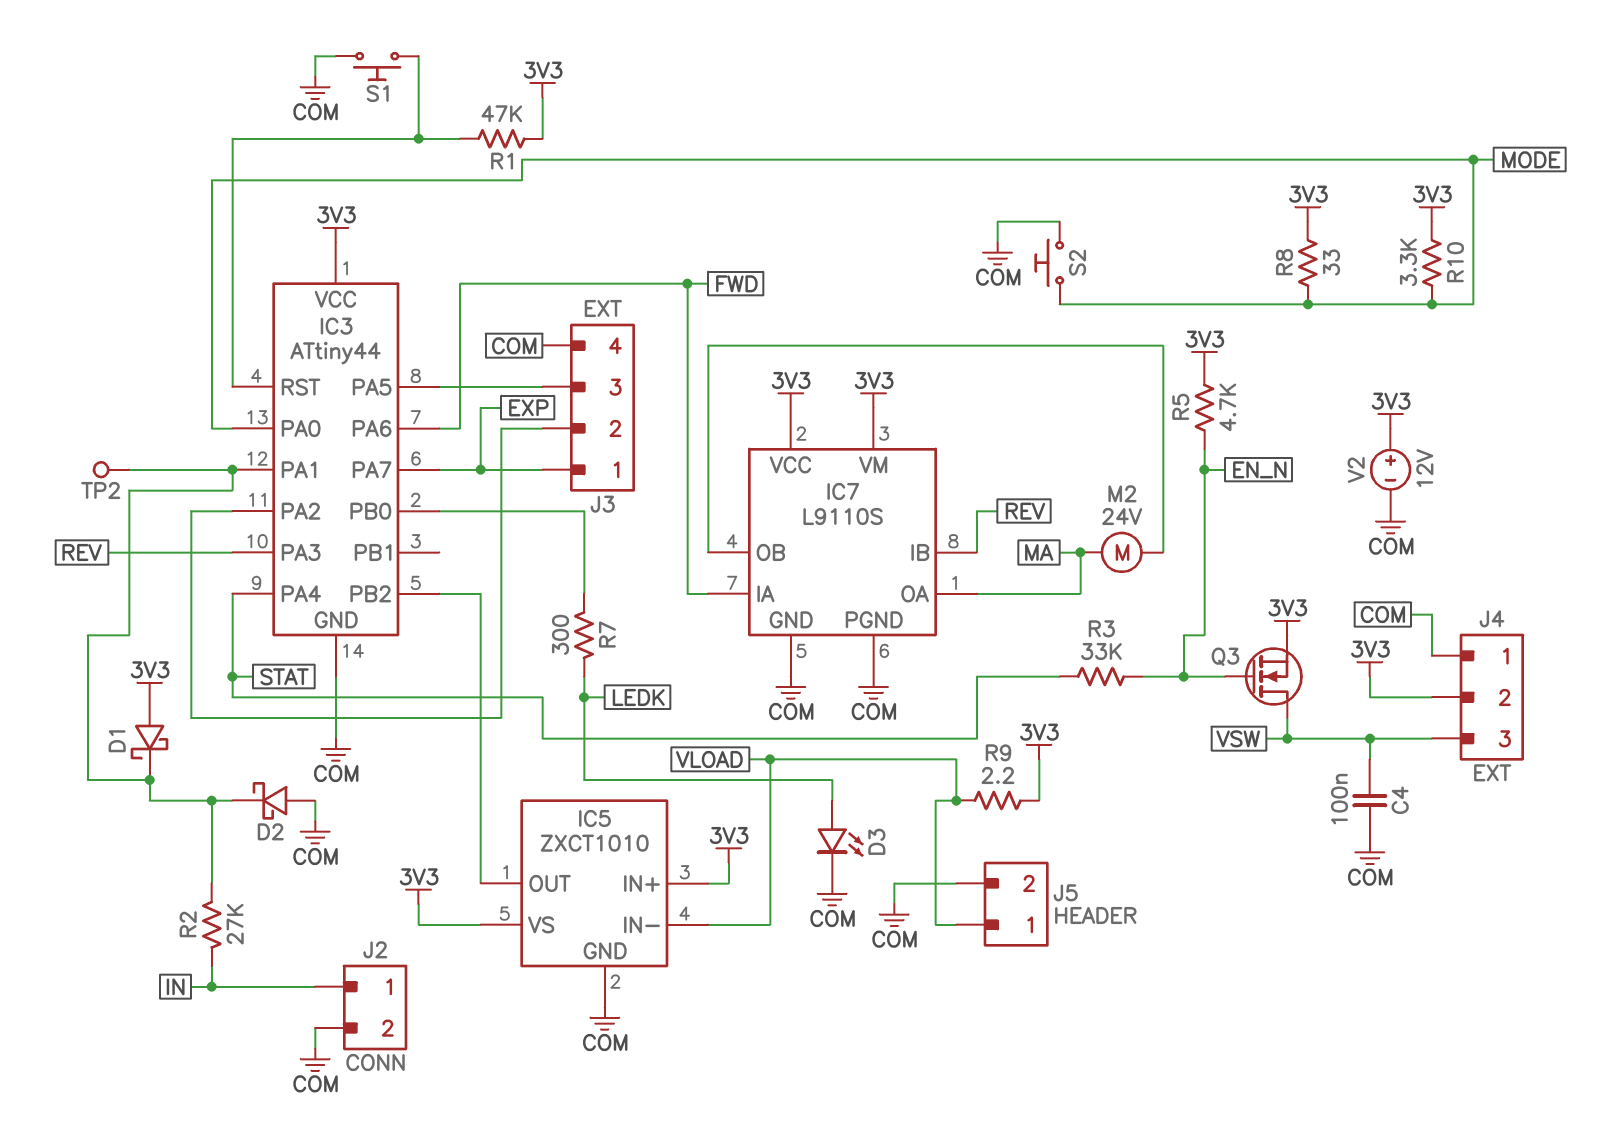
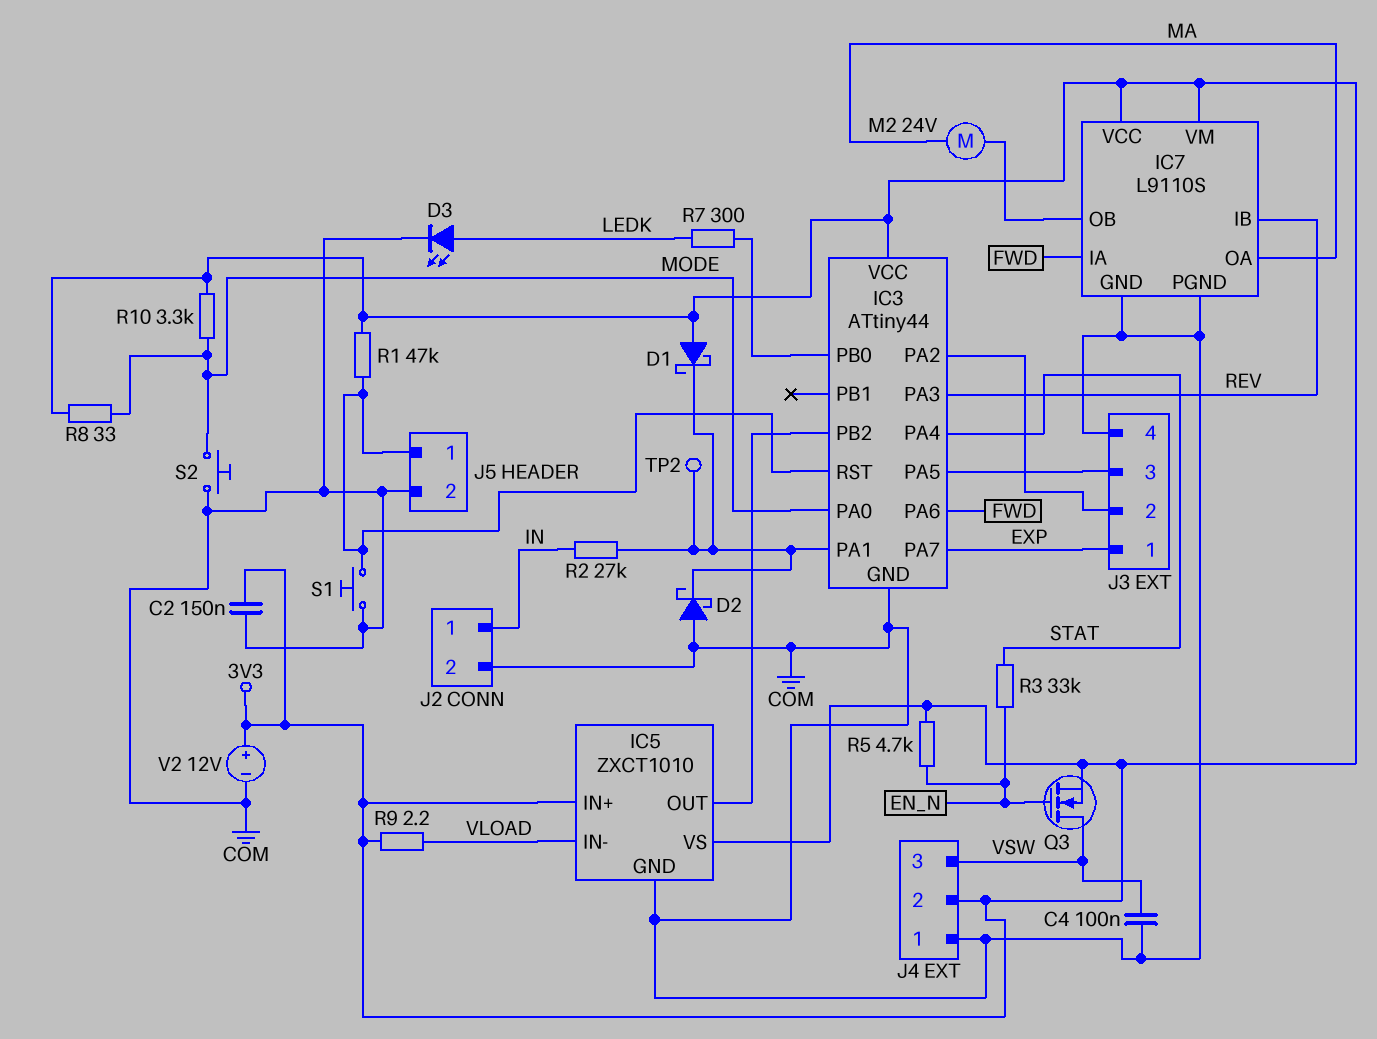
C2: none -> 150nF (3V3, COM)
J5 pin 1: VLOAD -> IC3/RST

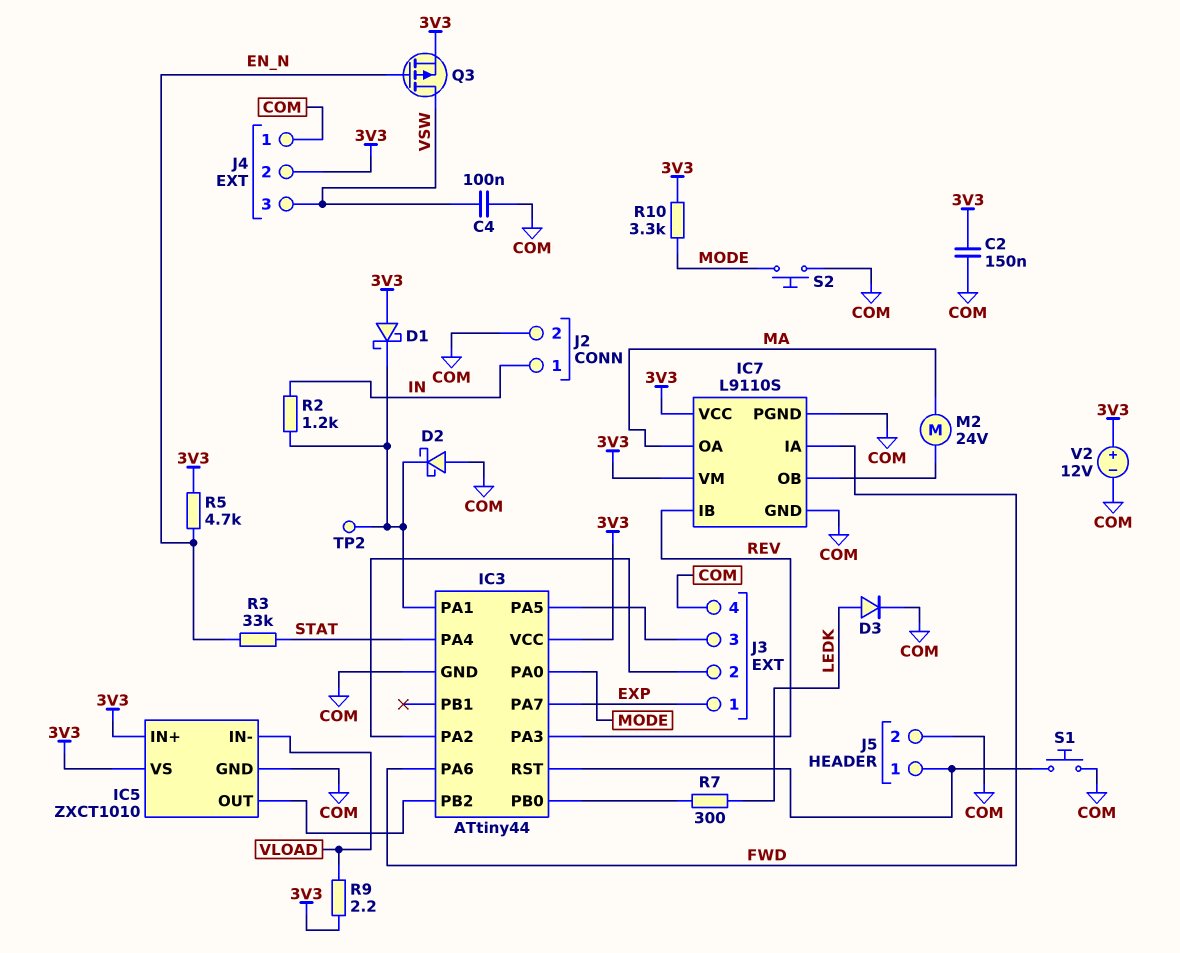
D3: LED (A LEDK, K COM) -> diode (A LEDK, K COM)
Q3: NMOS (G EN_N, D VSW, S 3V3) -> PMOS (G EN_N, D VSW, S 3V3)
R1: 47k (3V3, IC3/RST) -> none
R2: 27k (IC3/PA1, IN) -> 1.2k (IC3/PA1, IN)
R8: 33 (3V3, MODE) -> none

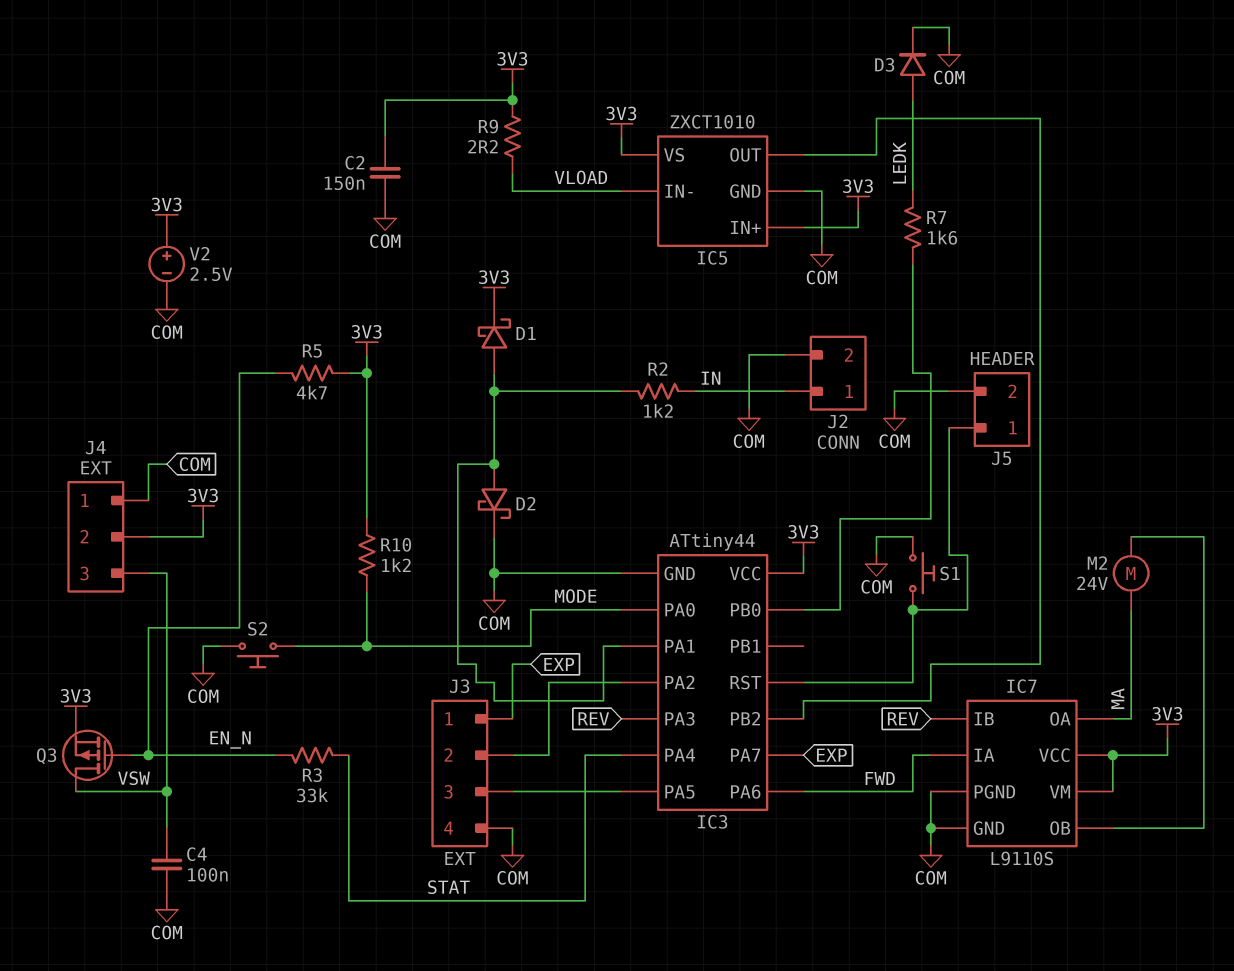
D1: schottky (A 3V3, K IC3/PA1) -> schottky (A IC3/PA1, K 3V3)
D2: schottky (A COM, K IC3/PA1) -> schottky (A IC3/PA1, K COM)
R7: 300 (IC3/PB0, LEDK) -> 1.6k (IC3/PB0, LEDK)
R10: 3.3k (3V3, MODE) -> 1.2k (3V3, MODE)
TP2: test point (IC3/PA1) -> none
V2: 12V (plus 3V3, minus COM) -> 2.5V (plus 3V3, minus COM)

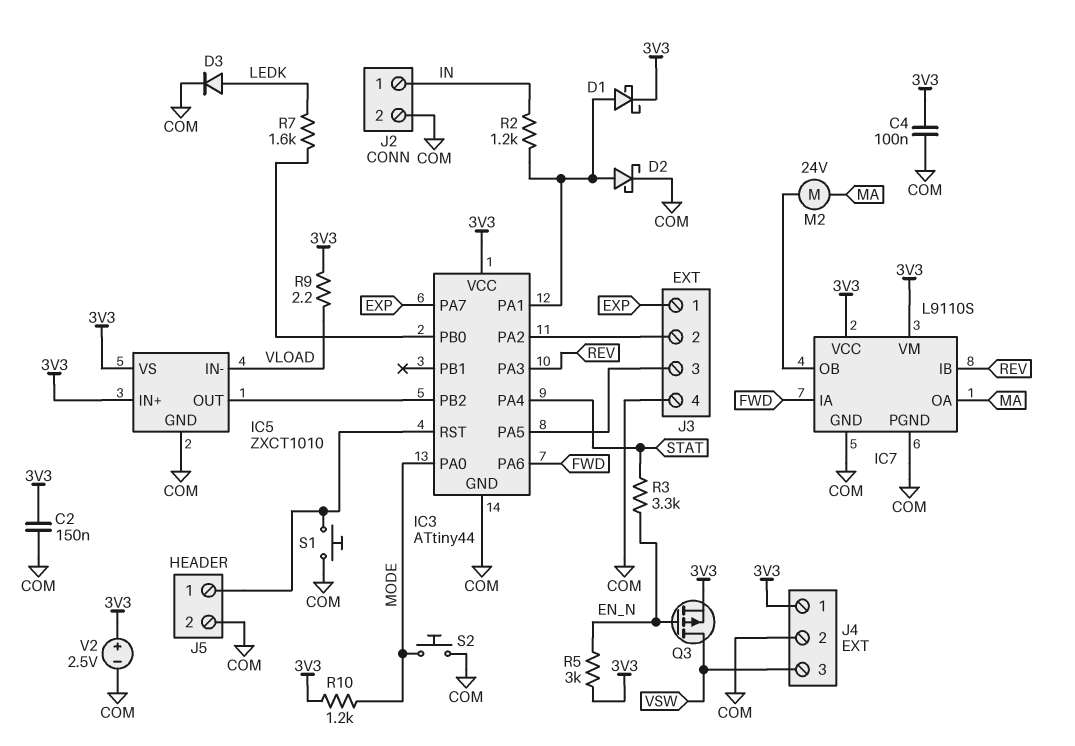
C4: 100nF (COM, VSW) -> 100nF (3V3, COM)
J4 pin 1: COM -> 3V3
J4 pin 2: 3V3 -> COM
R3: 33k (EN_N, STAT) -> 3.3k (EN_N, STAT)
R5: 4.7k (3V3, EN_N) -> 3k (3V3, EN_N)

